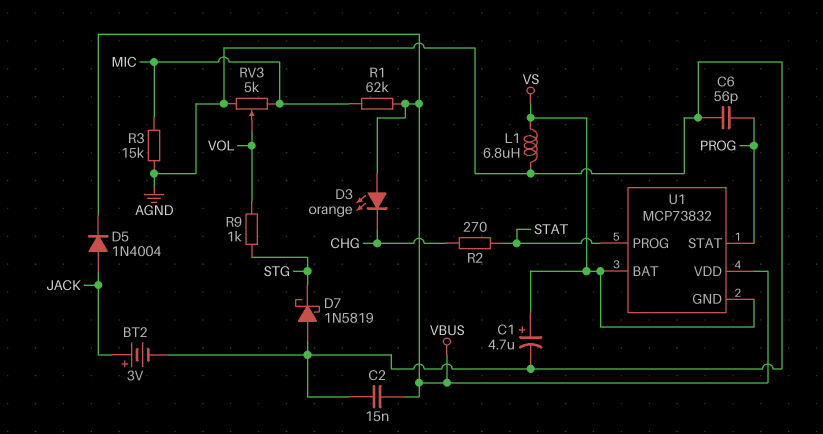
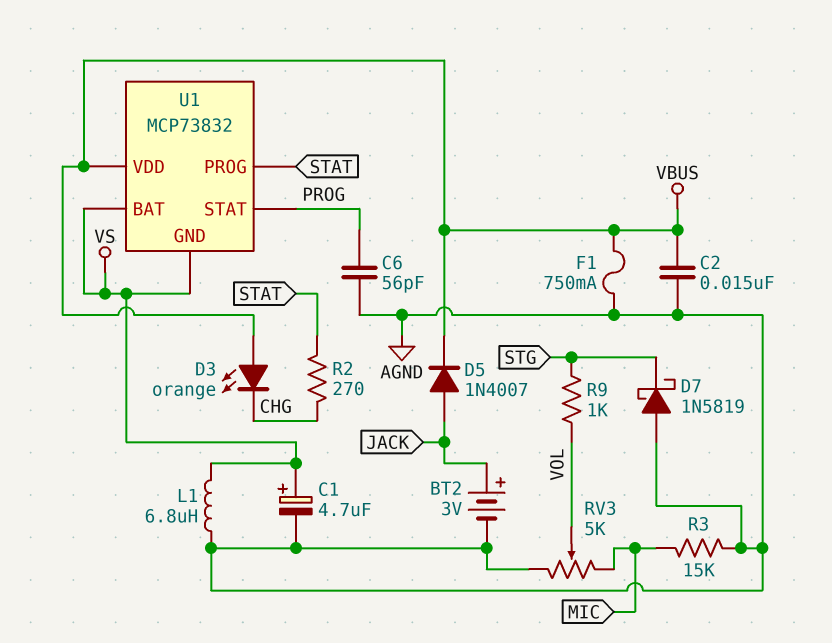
D5: diode 1N4004 (A JACK, K VBUS) -> diode 1N4007 (A JACK, K VBUS)
F1: none -> 750mA (AGND, VBUS)
R1: 62k (MIC, VBUS) -> none

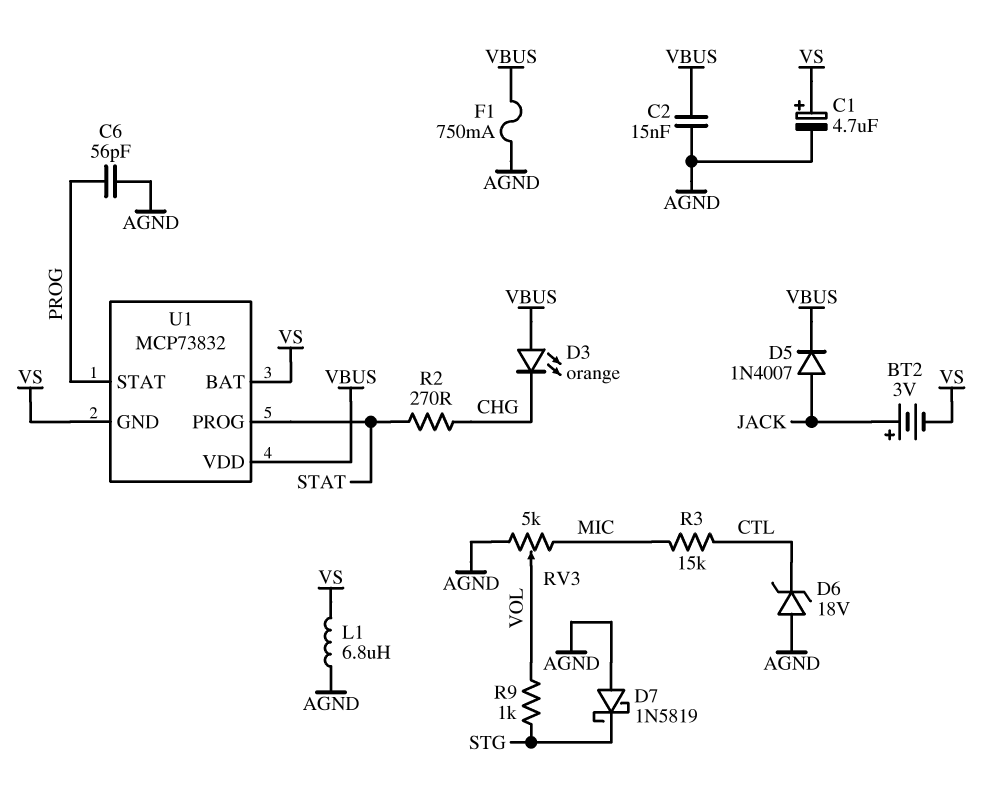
BT2: 3V (plus JACK, minus AGND) -> 3V (plus JACK, minus VS)
D6: none -> zener 18V (A AGND, K CTL)
R3: 15k (AGND, MIC) -> 15k (CTL, MIC)

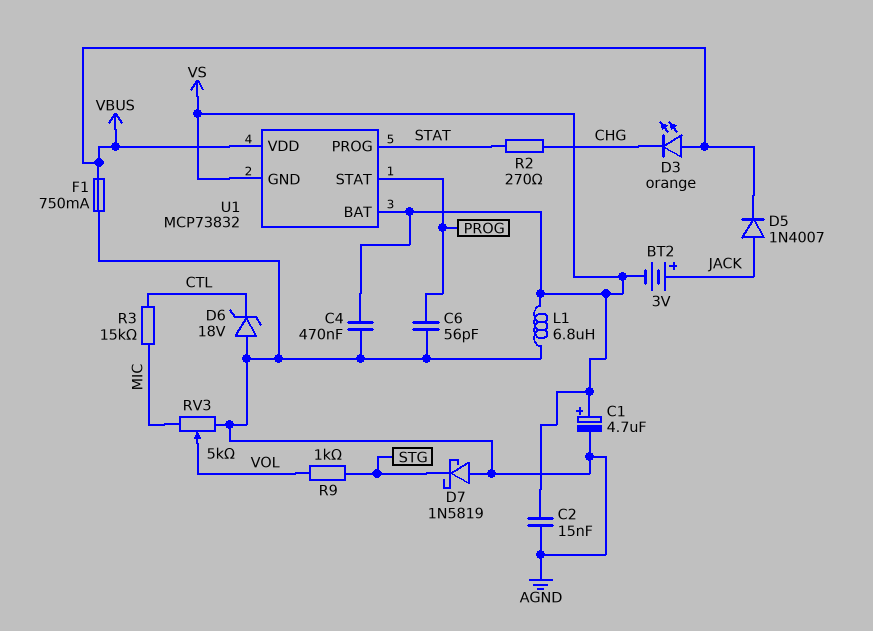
C2: 15nF (AGND, VBUS) -> 15nF (AGND, VS)
C4: none -> 470nF (AGND, VS)

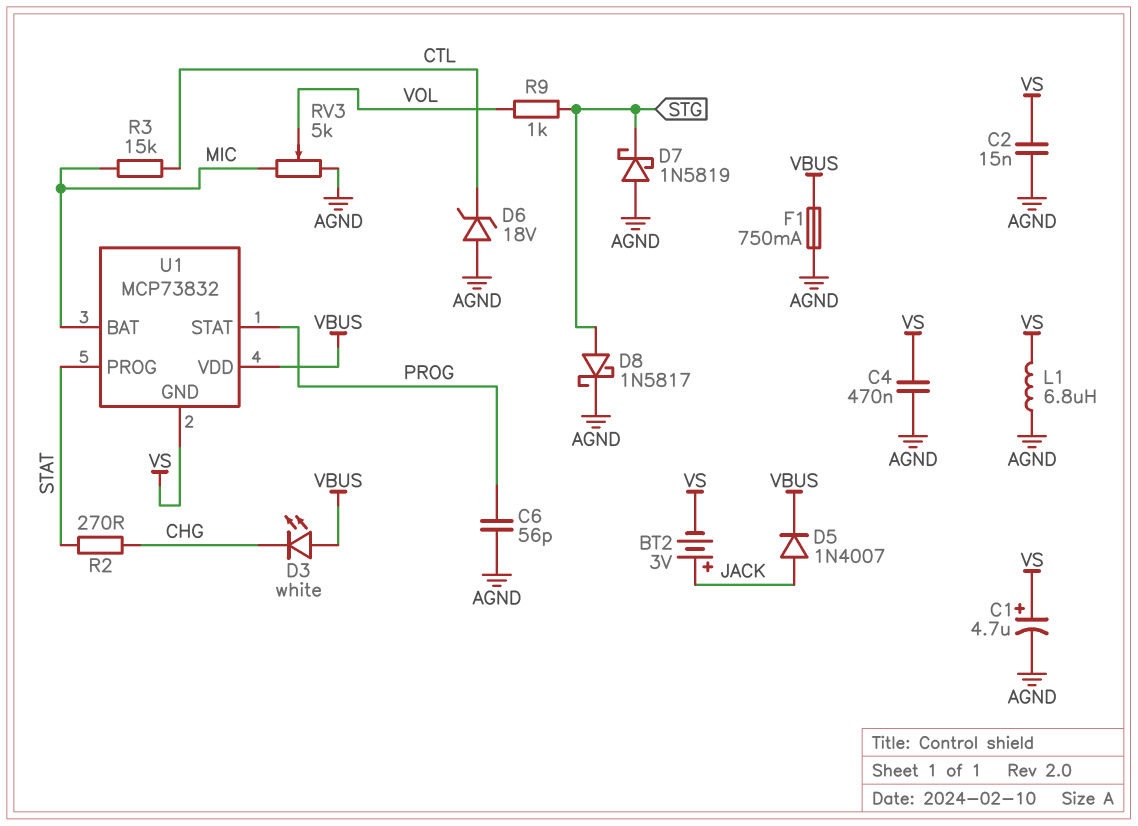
D3: LED orange (A VBUS, K CHG) -> LED white (A VBUS, K CHG)
D8: none -> schottky 1N5817 (A STG, K AGND)
U1 pin BAT: VS -> MIC

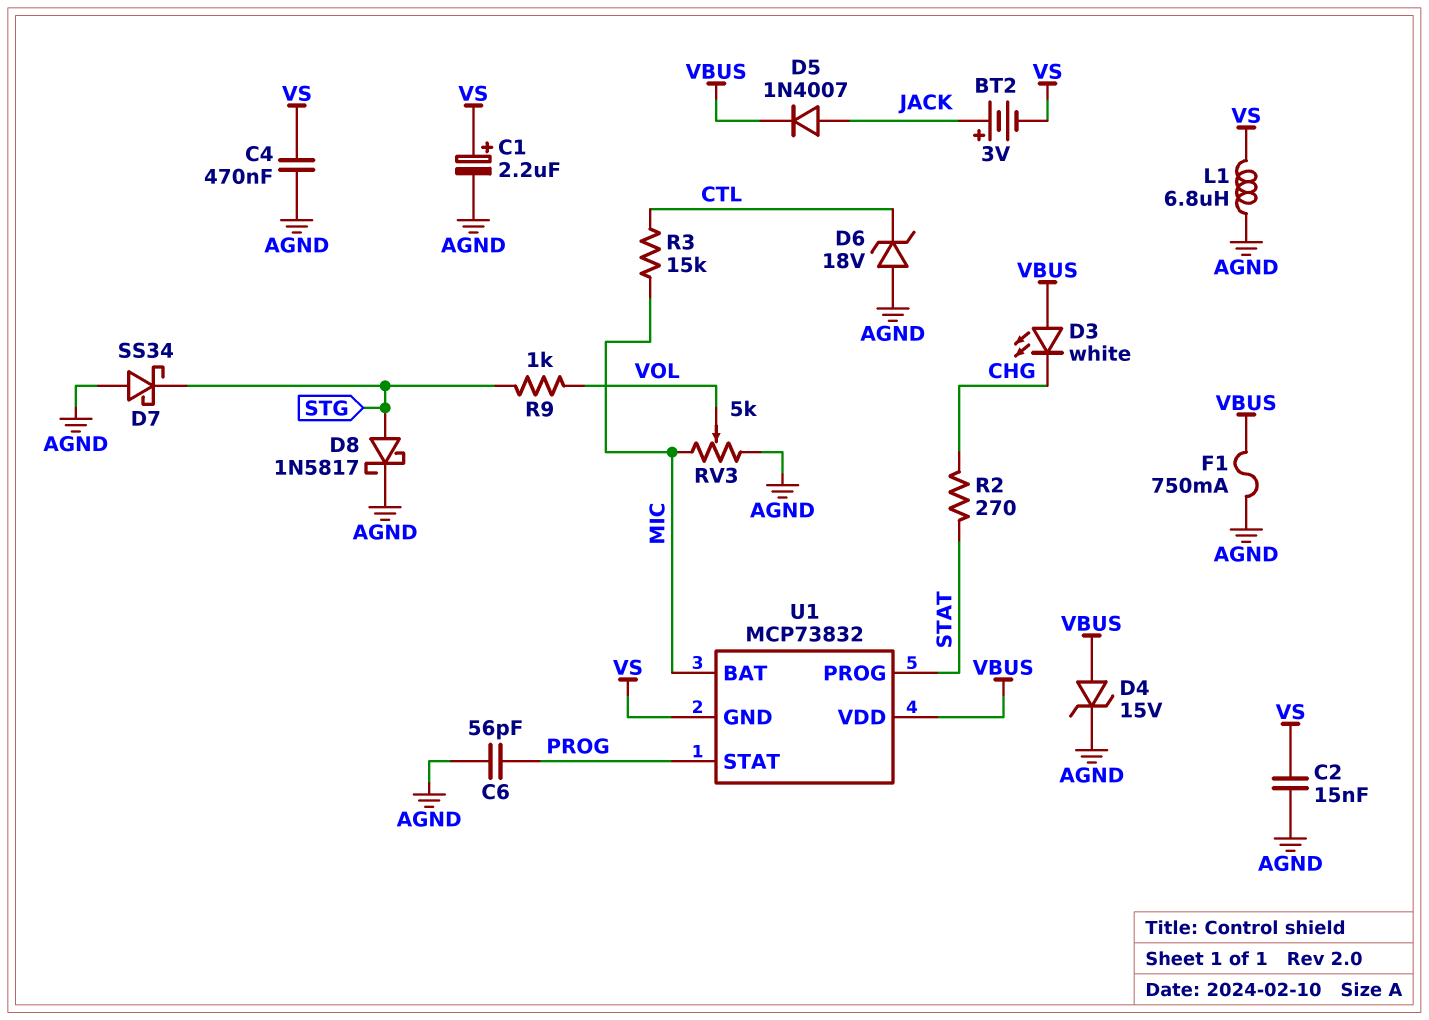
C1: 4.7uF (plus VS, minus AGND) -> 2.2uF (plus VS, minus AGND)
D4: none -> zener 15V (A VBUS, K AGND)
D7: schottky 1N5819 (A AGND, K STG) -> schottky SS34 (A AGND, K STG)

